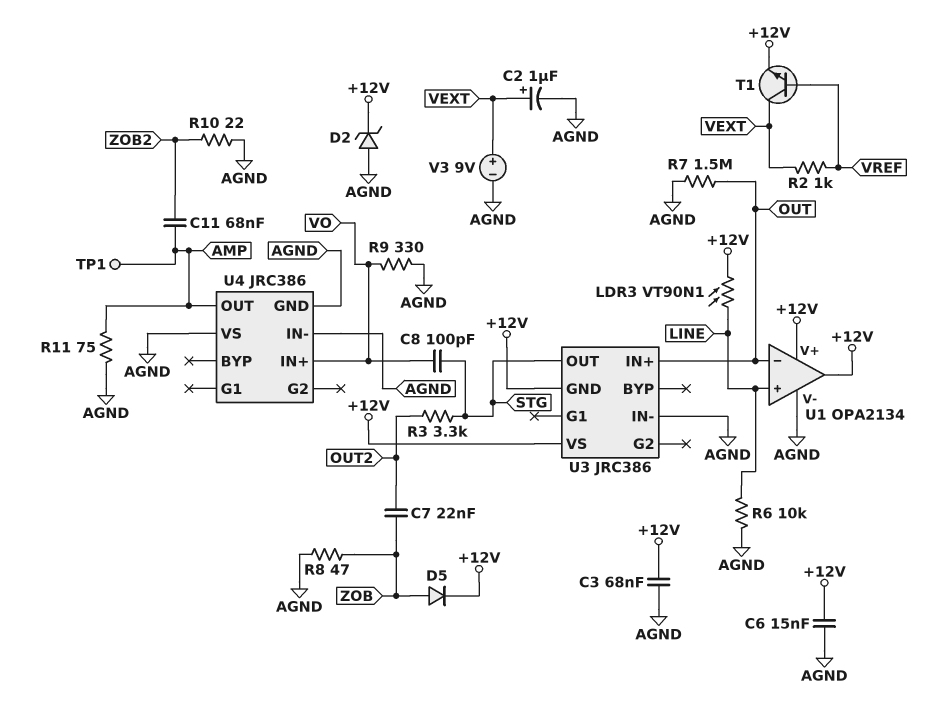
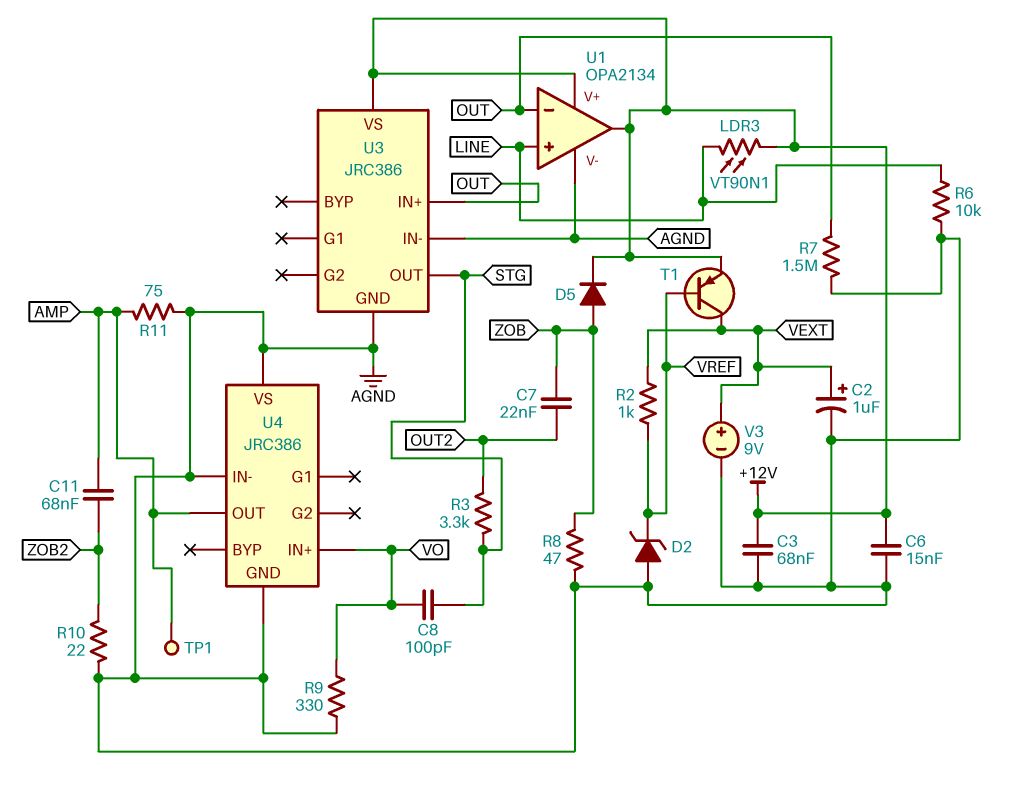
D2: zener (A AGND, K +12V) -> zener (A AGND, K VREF)
T1: NPN (B VREF, C VEXT, E +12V) -> PNP (B VREF, C VEXT, E +12V)
U3 pin GND: +12V -> AGND

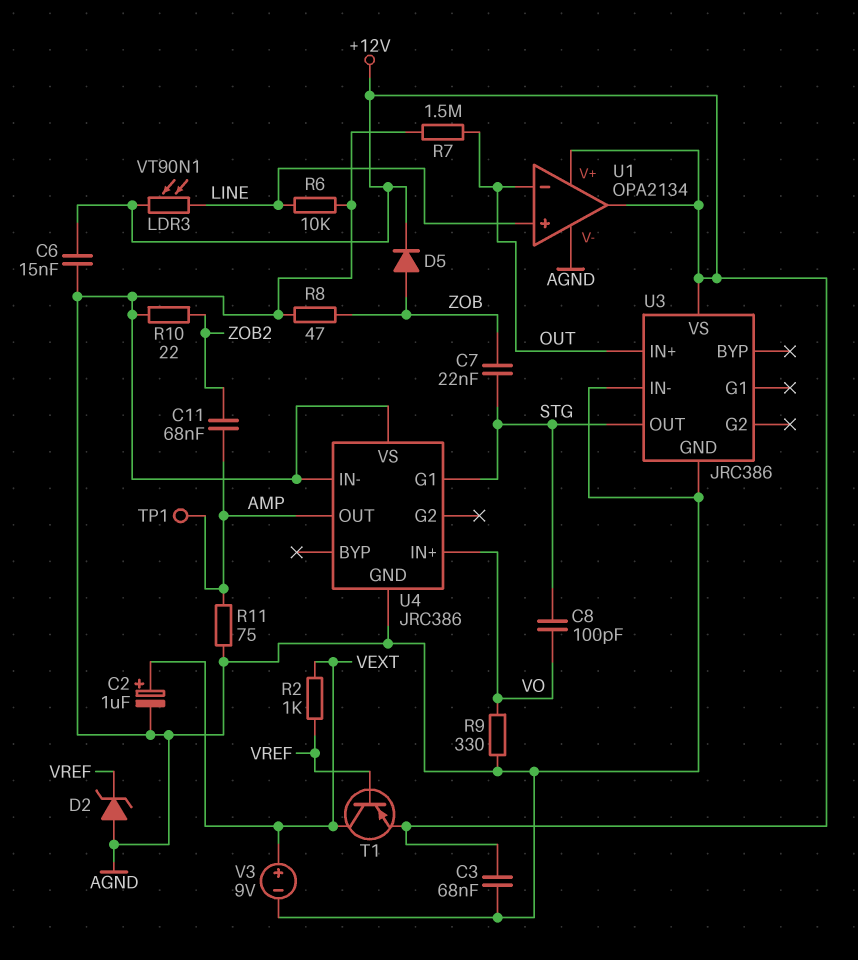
C7: 22nF (OUT2, ZOB) -> 22nF (STG, ZOB)
R3: 3.3k (OUT2, STG) -> none
U4 pin G1: none -> STG

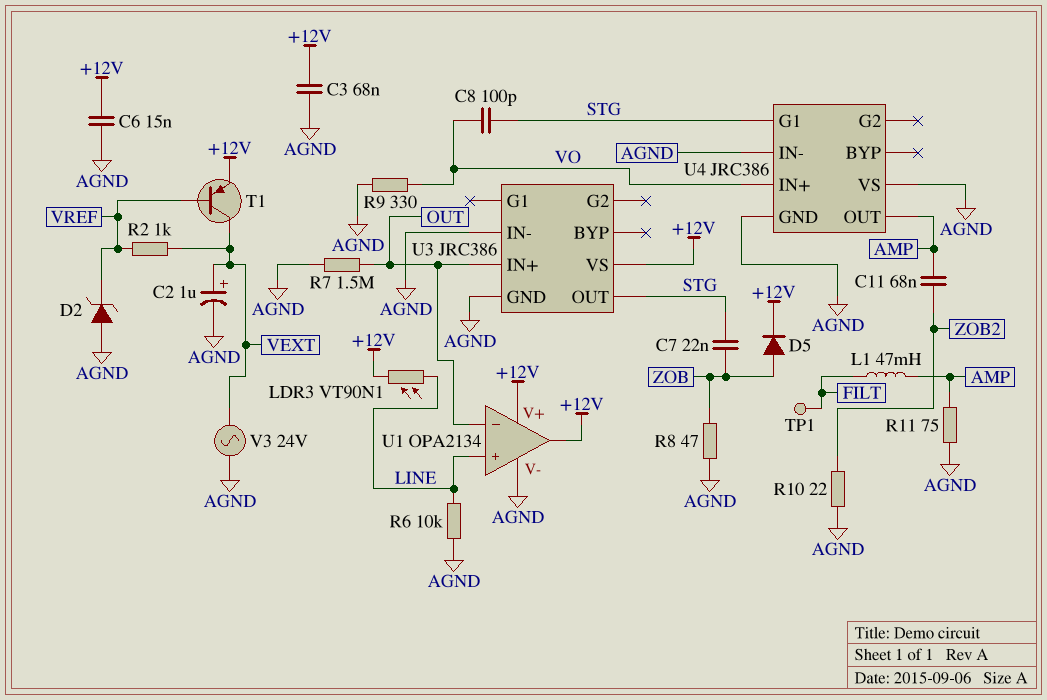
L1: none -> 47mH (AMP, FILT)
TP1: test point (AMP) -> test point (FILT)
V3: 9V (plus VEXT, minus AGND) -> AC 24V (AGND, VEXT)

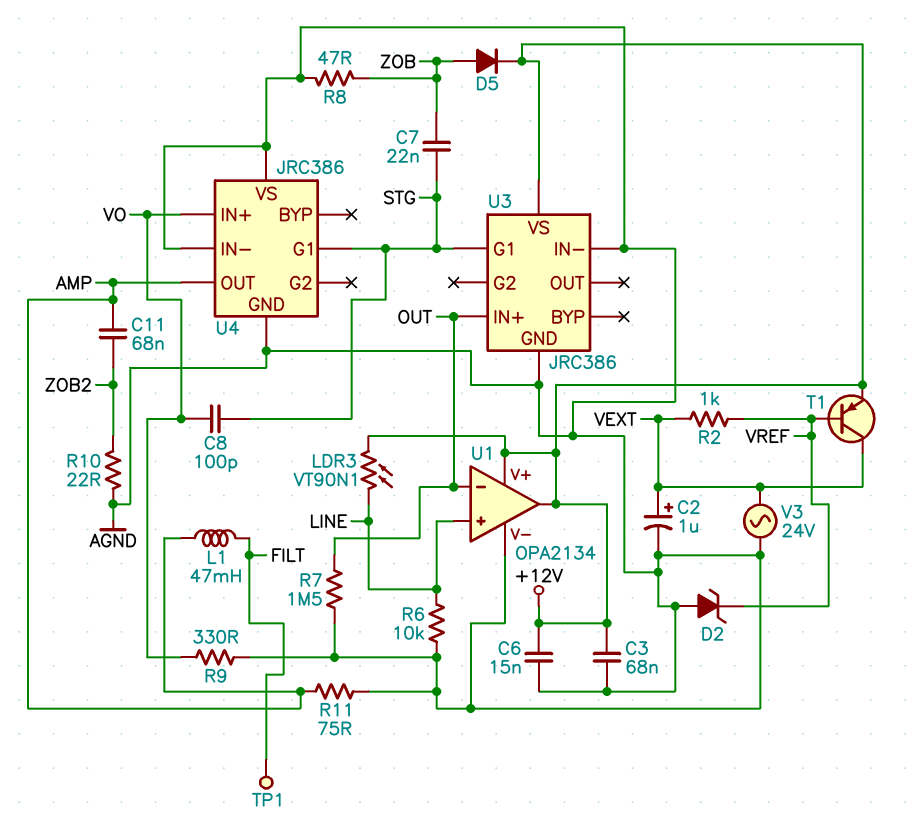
U3 pin G1: none -> STG
U3 pin OUT: STG -> none

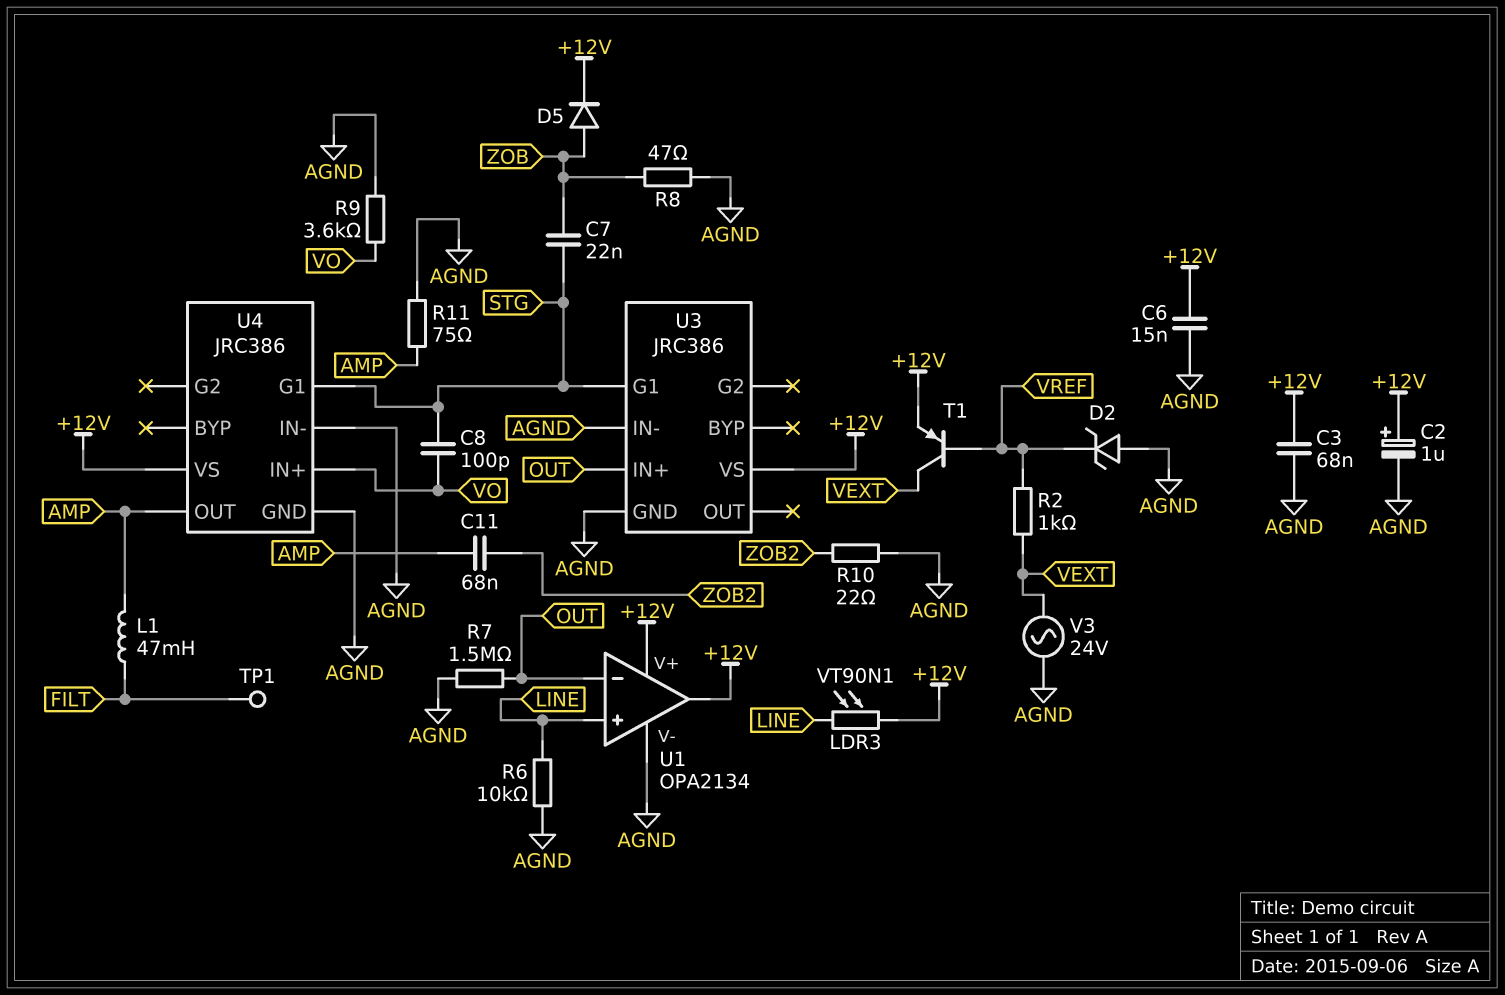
C2: 1uF (plus VEXT, minus AGND) -> 1uF (plus +12V, minus AGND)
R9: 330 (AGND, VO) -> 3.6k (AGND, VO)
U4 pin VS: AGND -> +12V

